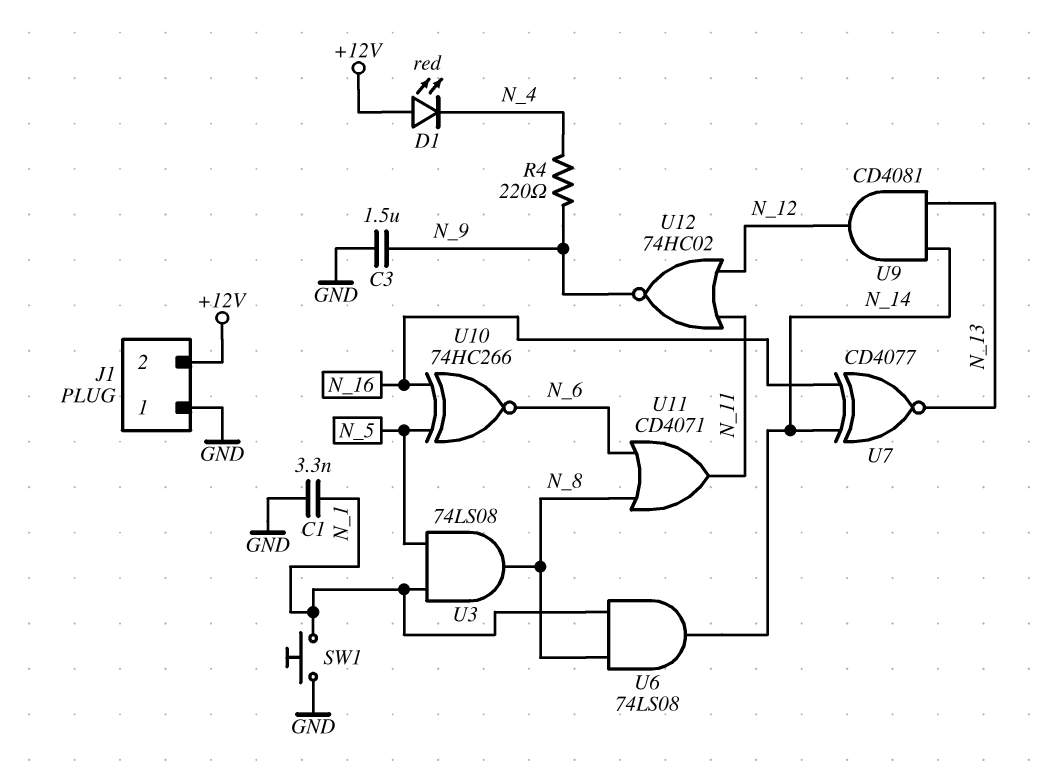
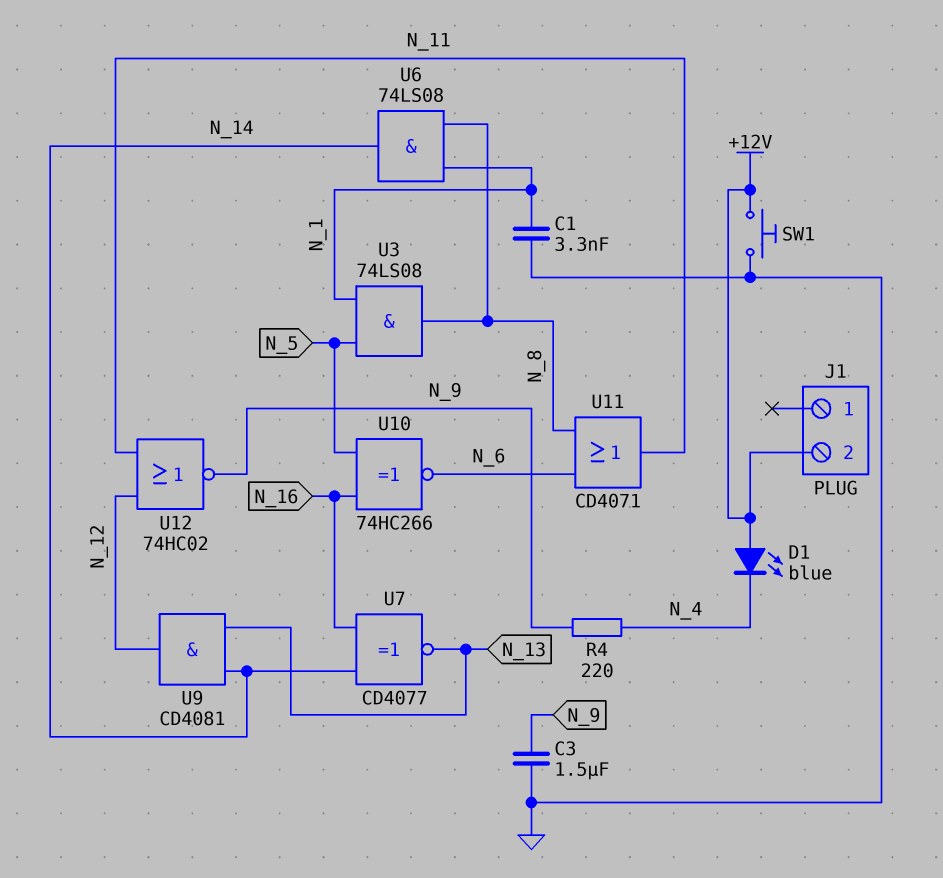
D1: LED red (A +12V, K N_4) -> LED blue (A +12V, K N_4)
J1 pin 1: GND -> none
SW1: button (GND, N_1) -> button (+12V, GND)

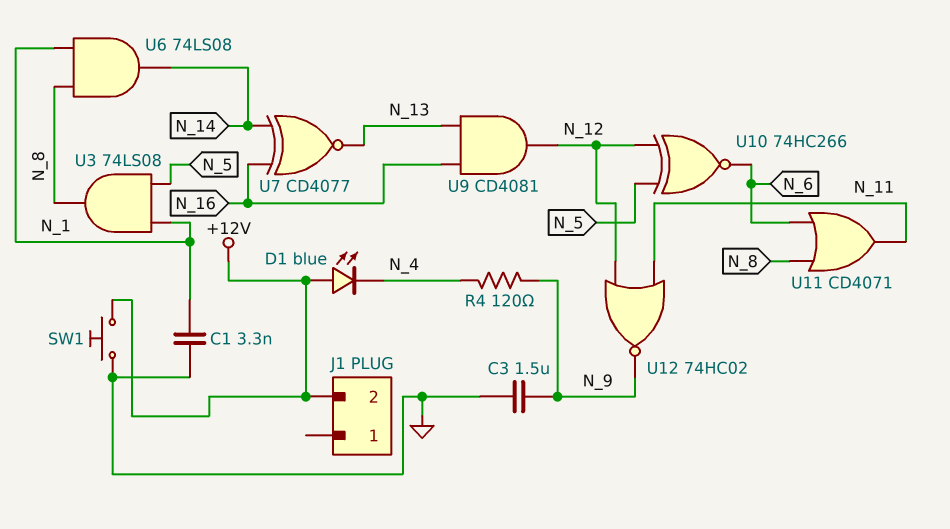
R4: 220 (N_4, N_9) -> 120 (N_4, N_9)
U9: AND CD4081 (in N_13, in N_14, out N_12) -> AND CD4081 (in N_13, in N_16, out N_12)
U10: XNOR 74HC266 (in N_5, in N_16, out N_6) -> XNOR 74HC266 (in N_5, in N_12, out N_6)

